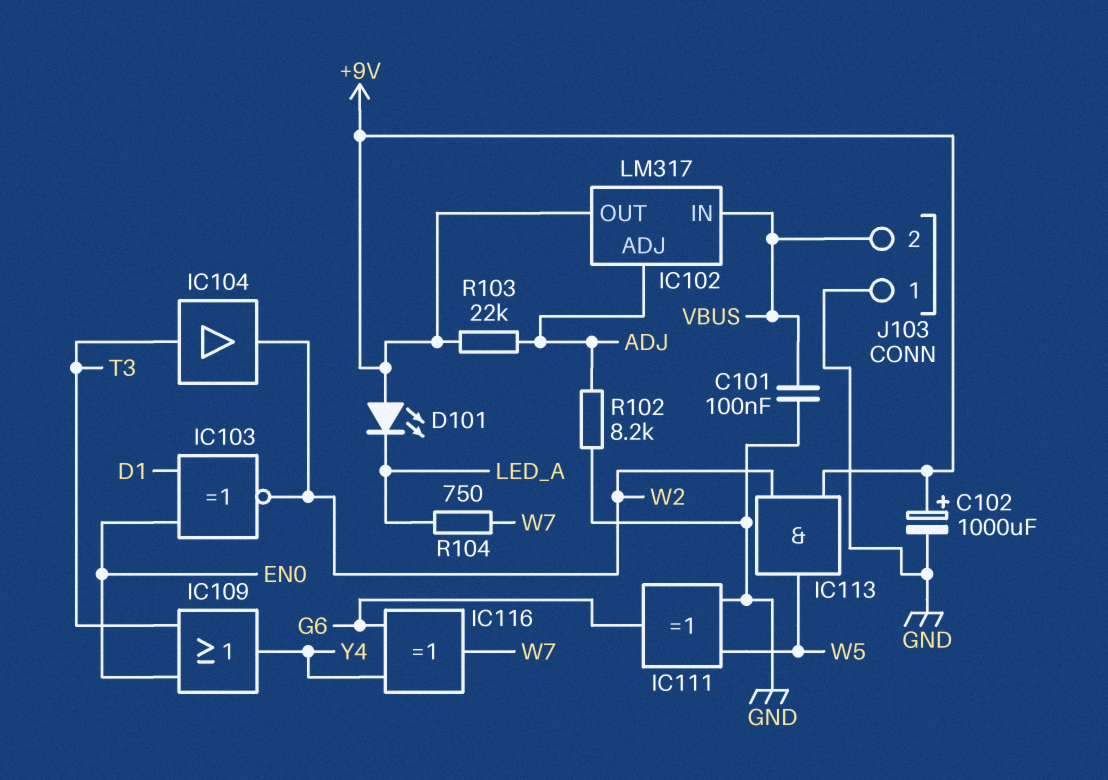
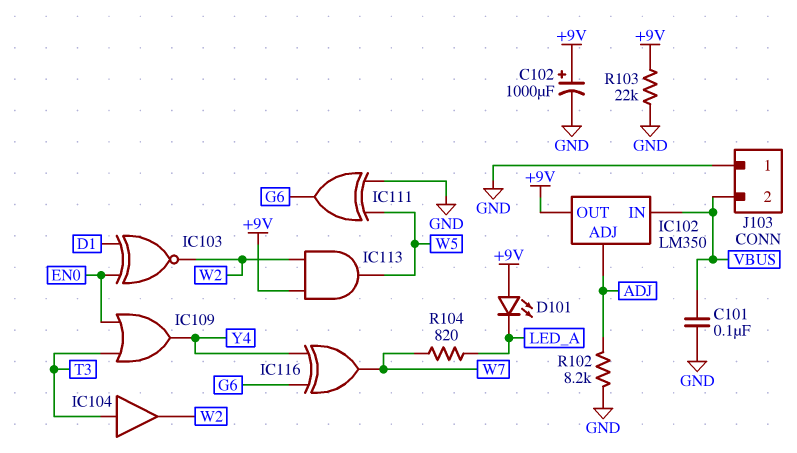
IC102: LM317 -> LM350
R103: 22k (+9V, ADJ) -> 22k (+9V, GND)
R104: 750 (LED_A, W7) -> 820 (LED_A, W7)

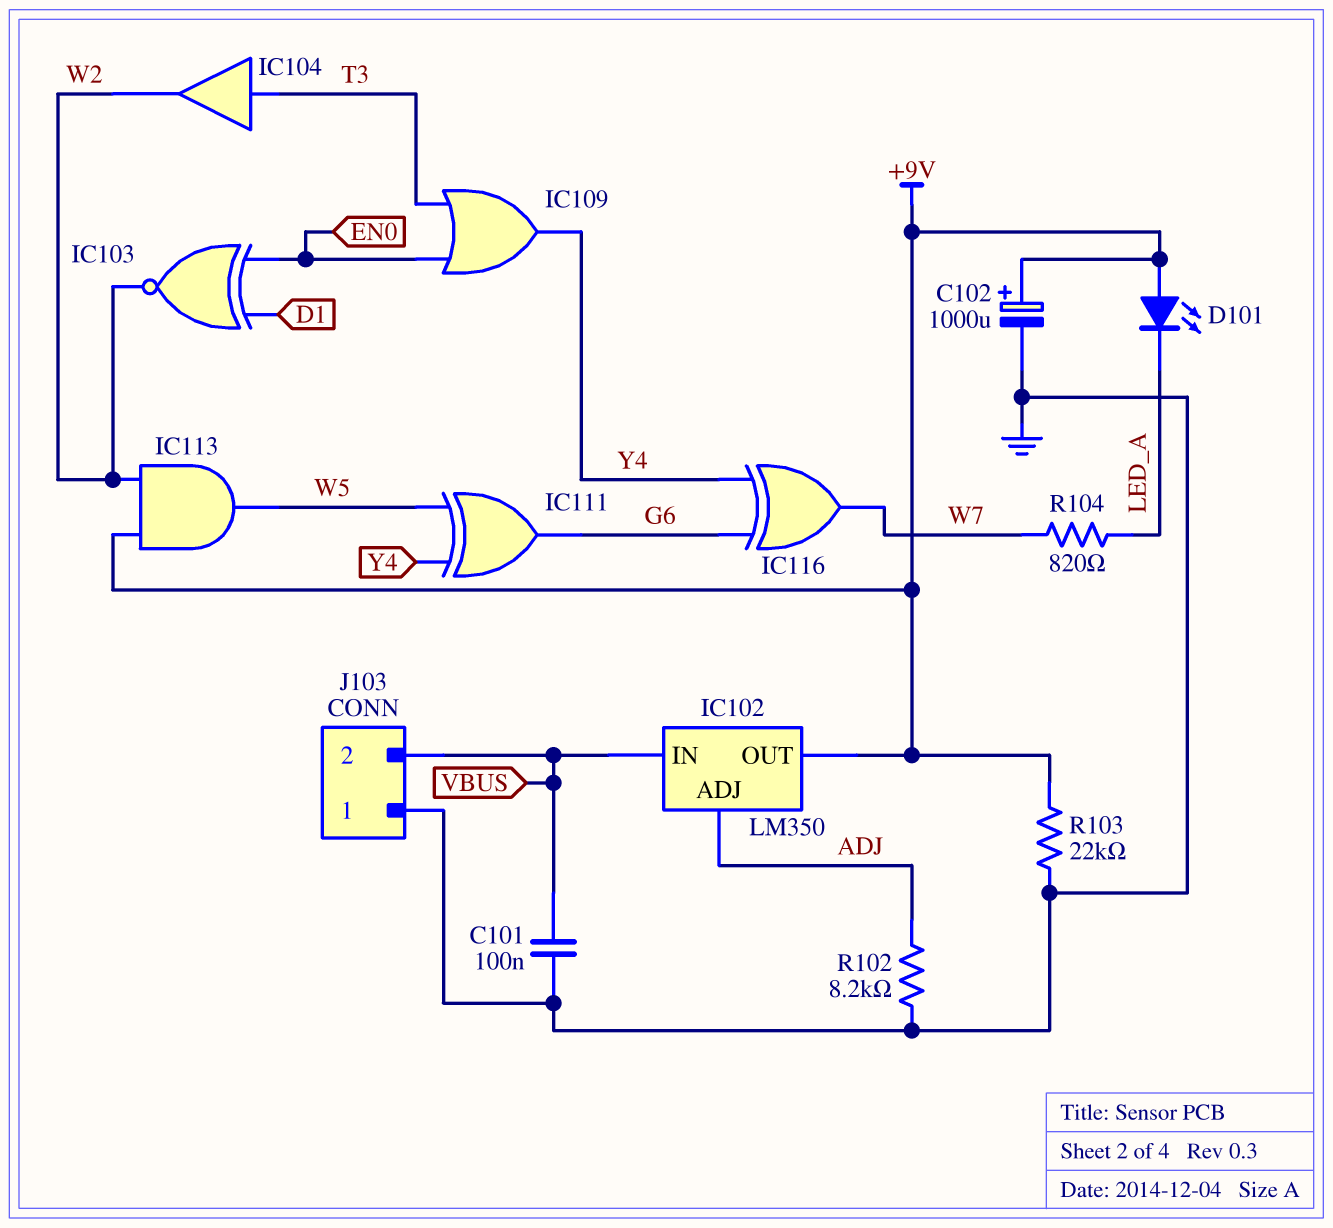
IC111: XOR (in GND, in W5, out G6) -> XOR (in W5, in Y4, out G6)

